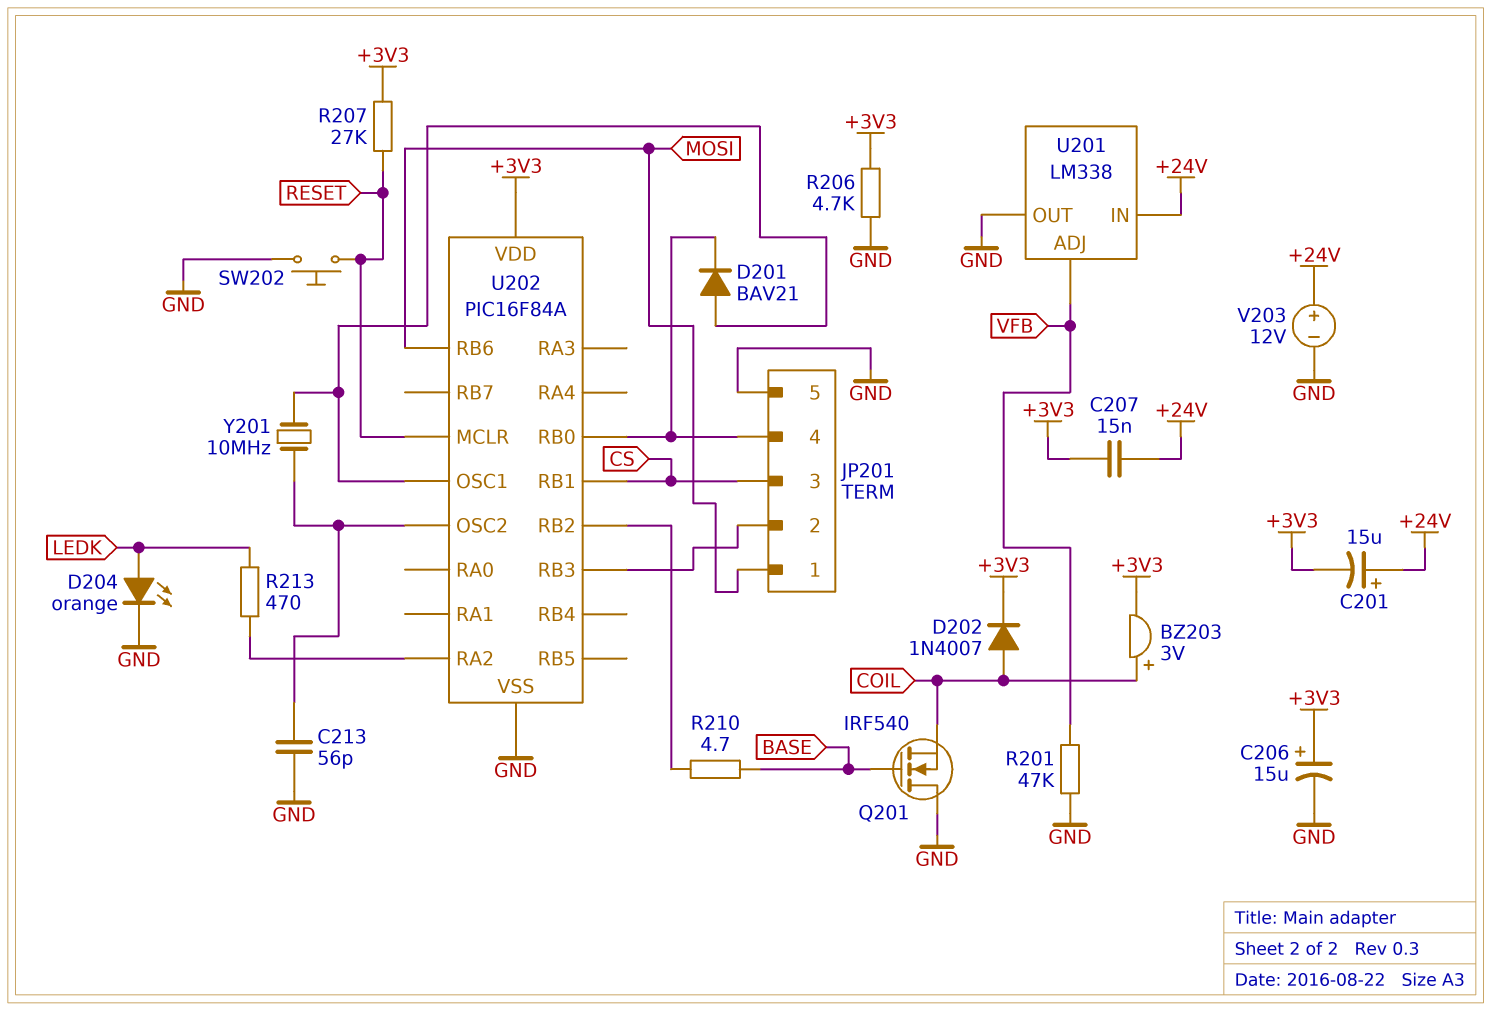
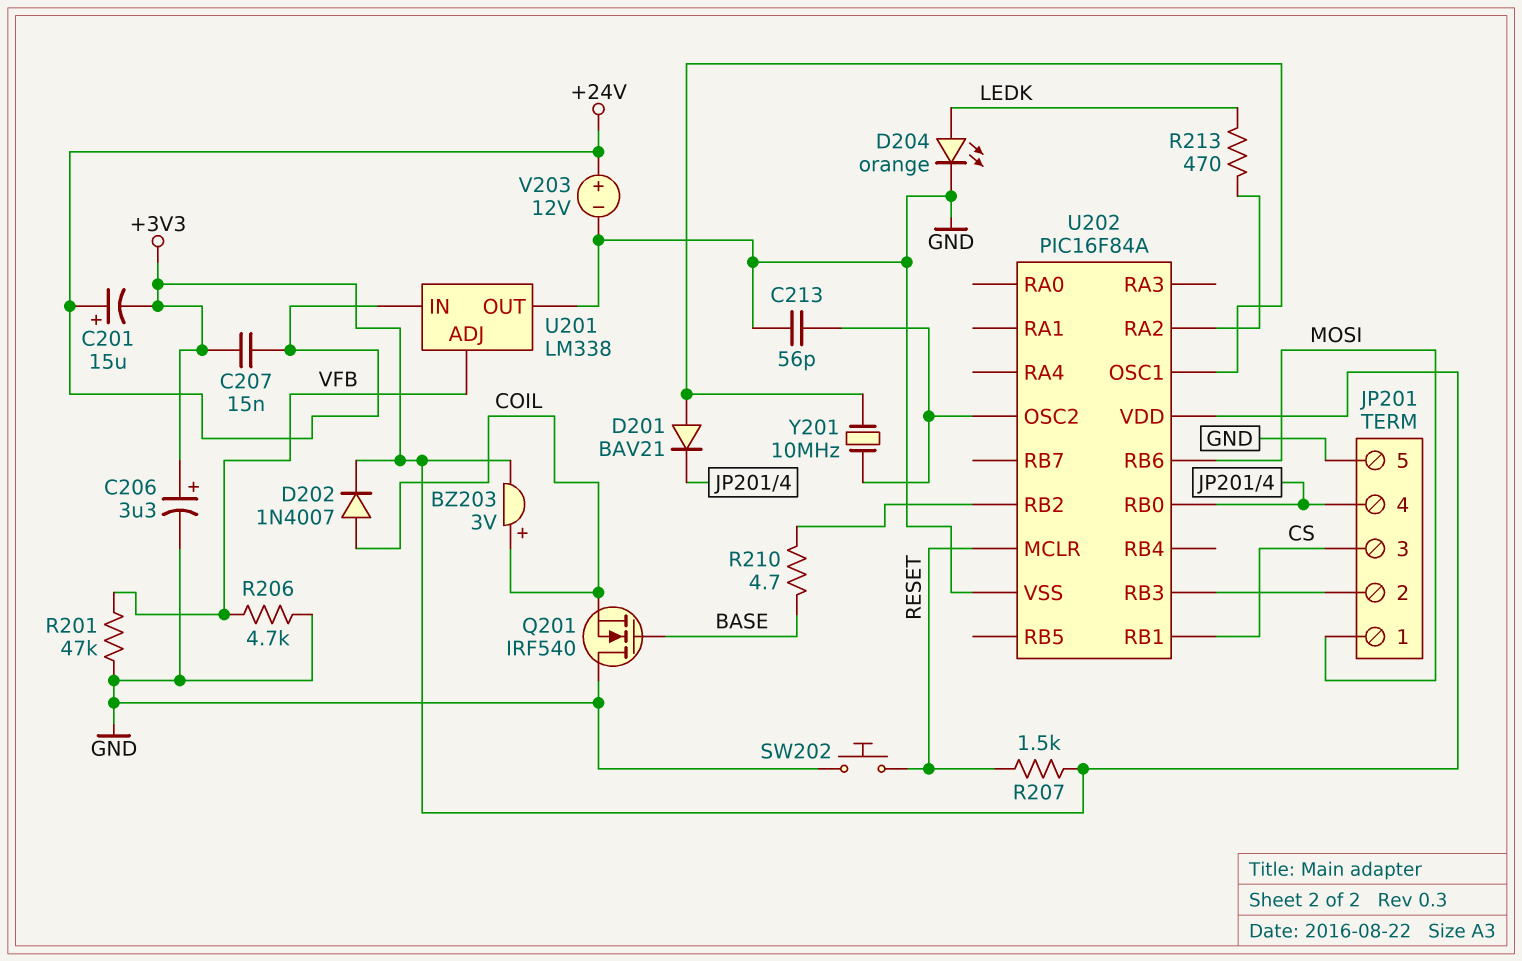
C206: 15uF (plus +3V3, minus GND) -> 3.3uF (plus +3V3, minus GND)
R206: 4.7k (+3V3, GND) -> 4.7k (GND, VFB)
R207: 27k (+3V3, RESET) -> 1.5k (+3V3, RESET)

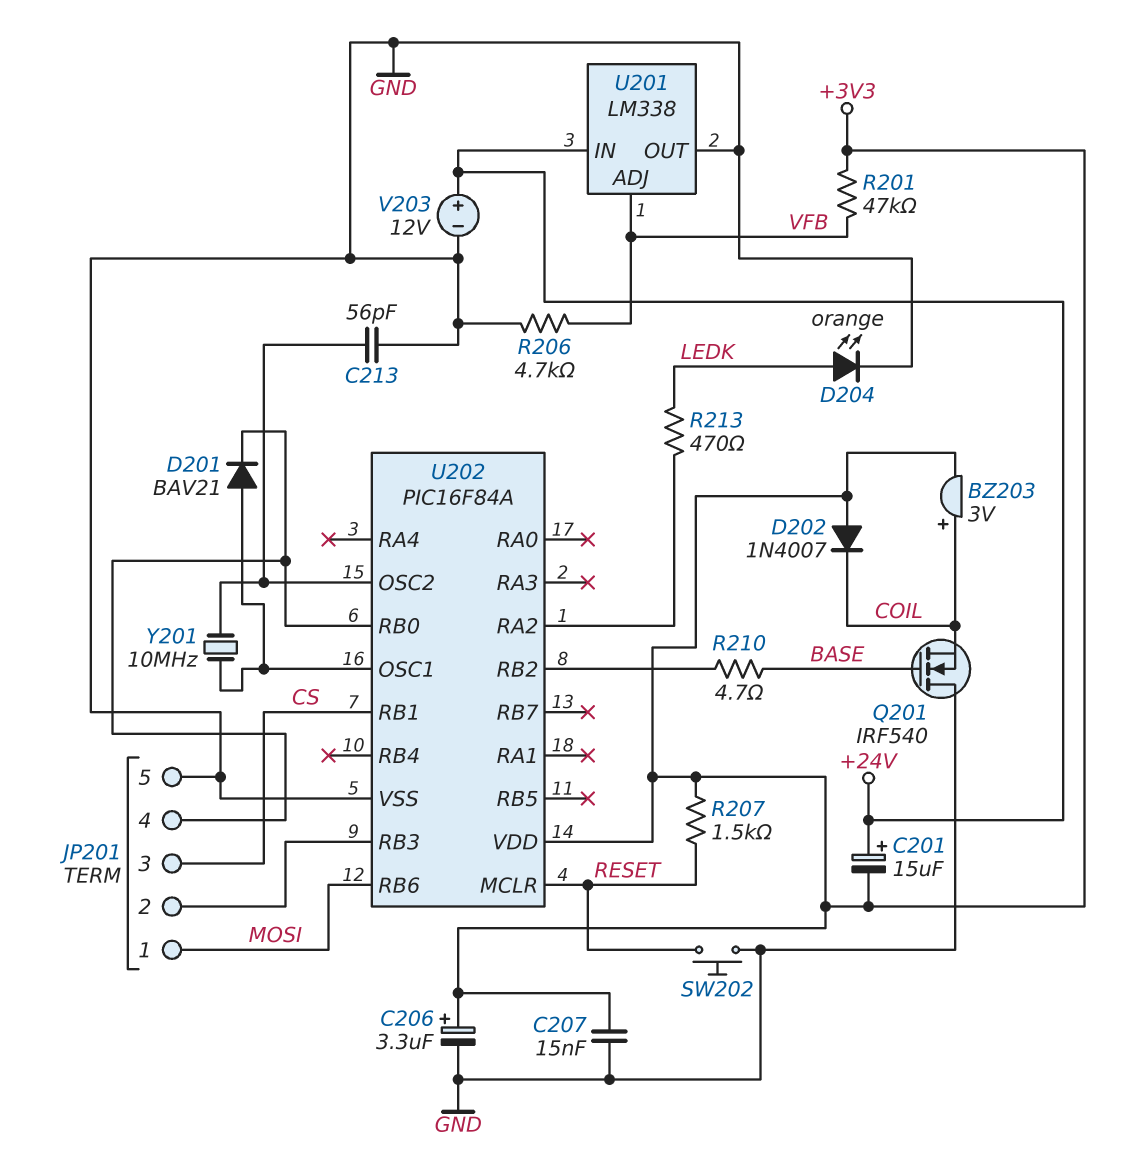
C207: 15nF (+3V3, +24V) -> 15nF (+3V3, GND)
D202: diode 1N4007 (A COIL, K +3V3) -> diode 1N4007 (A +3V3, K COIL)
R201: 47k (GND, VFB) -> 47k (+3V3, VFB)

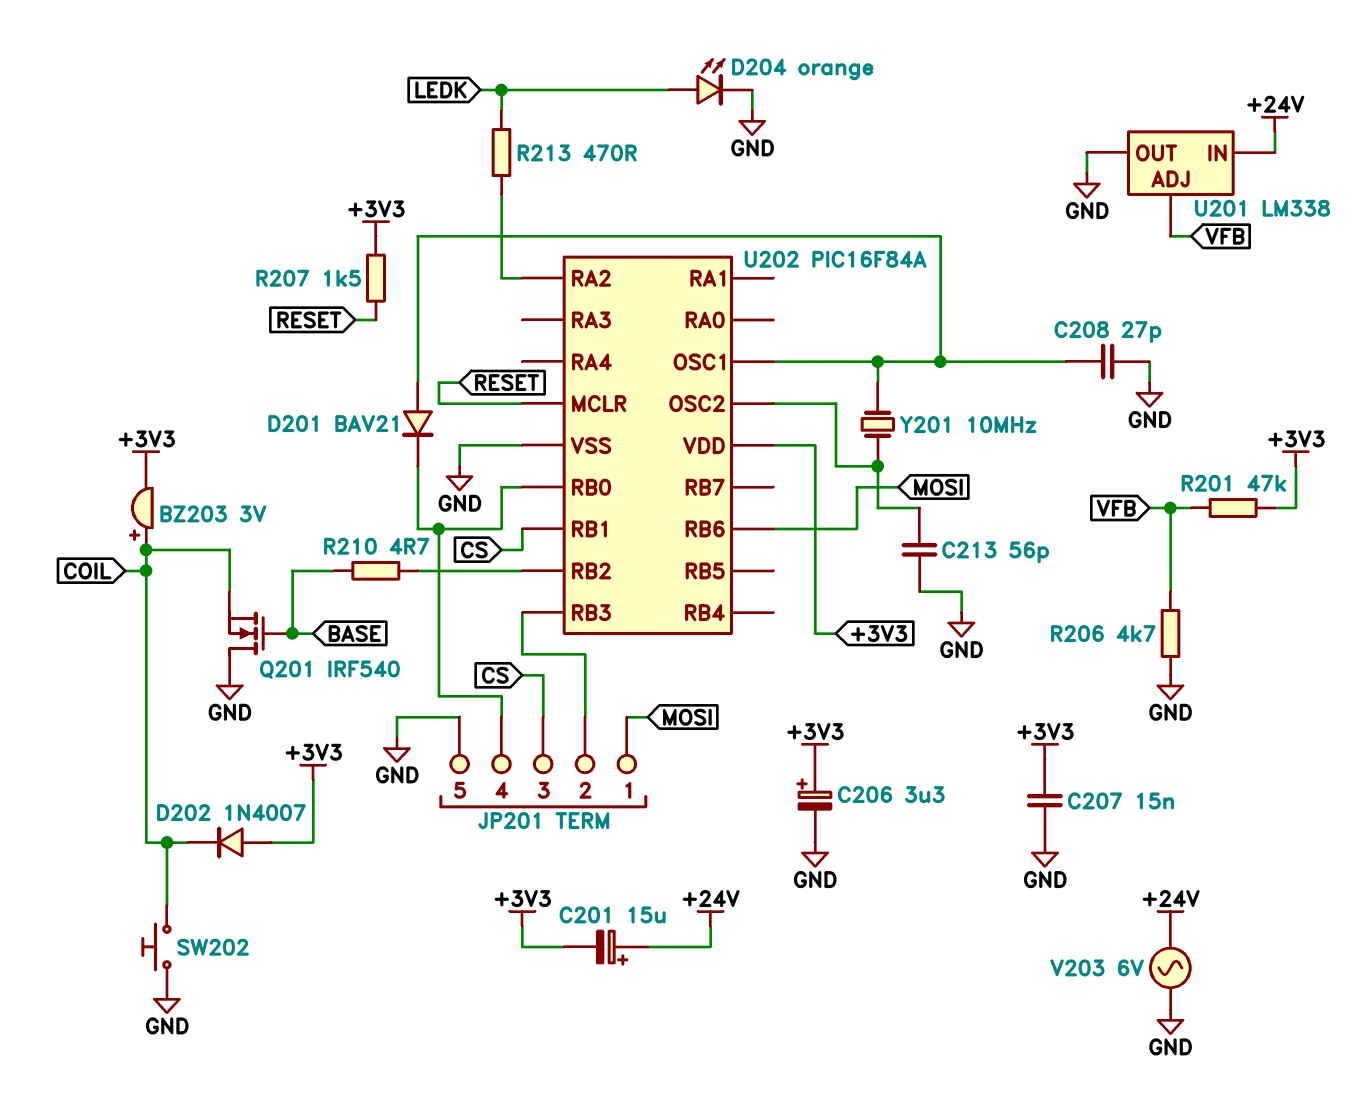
C208: none -> 27pF (GND, U202/OSC1)
SW202: button (GND, RESET) -> button (COIL, GND)
V203: 12V (plus +24V, minus GND) -> AC 6V (+24V, GND)

